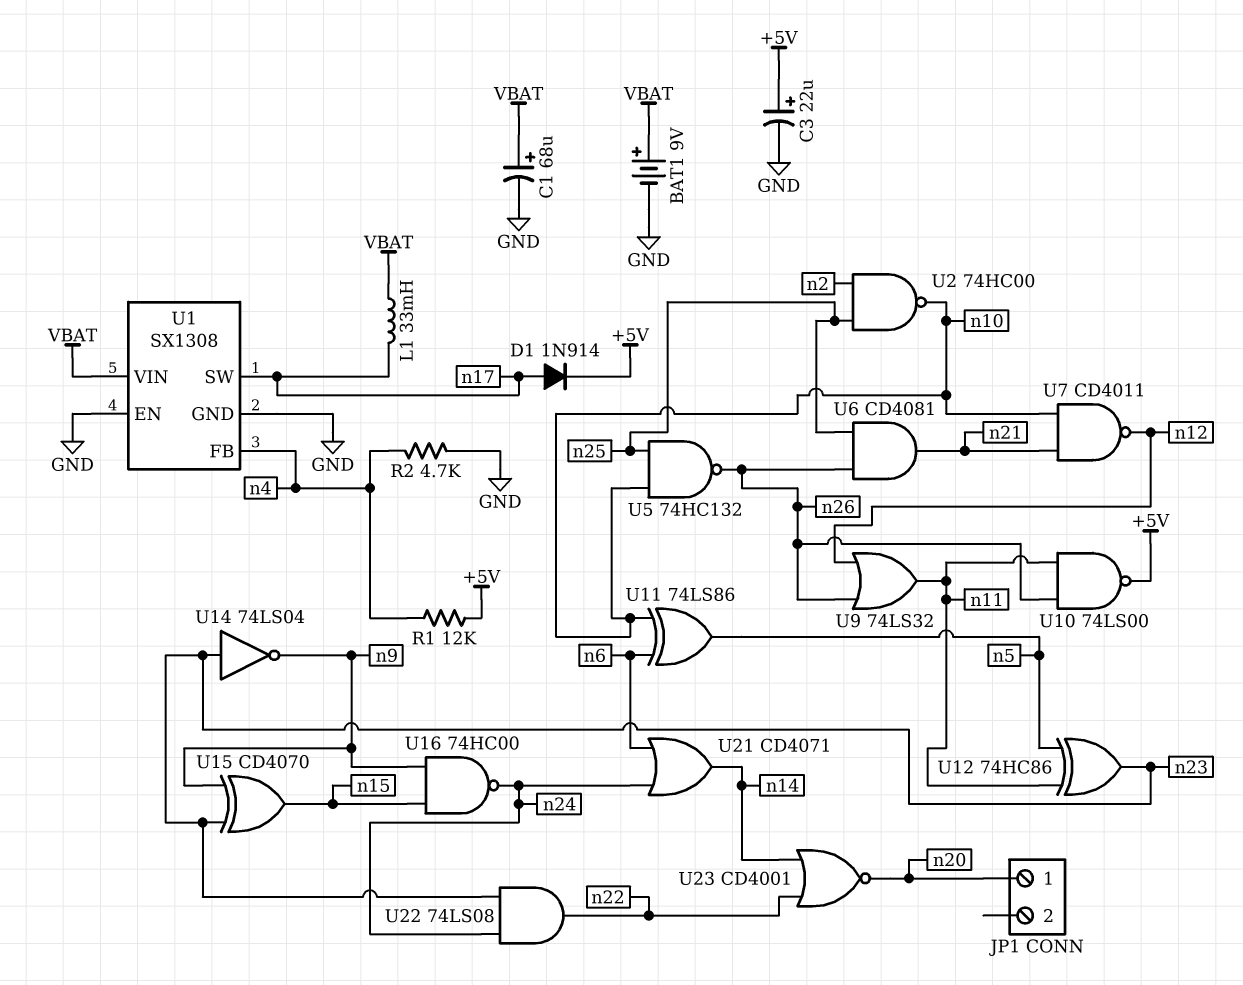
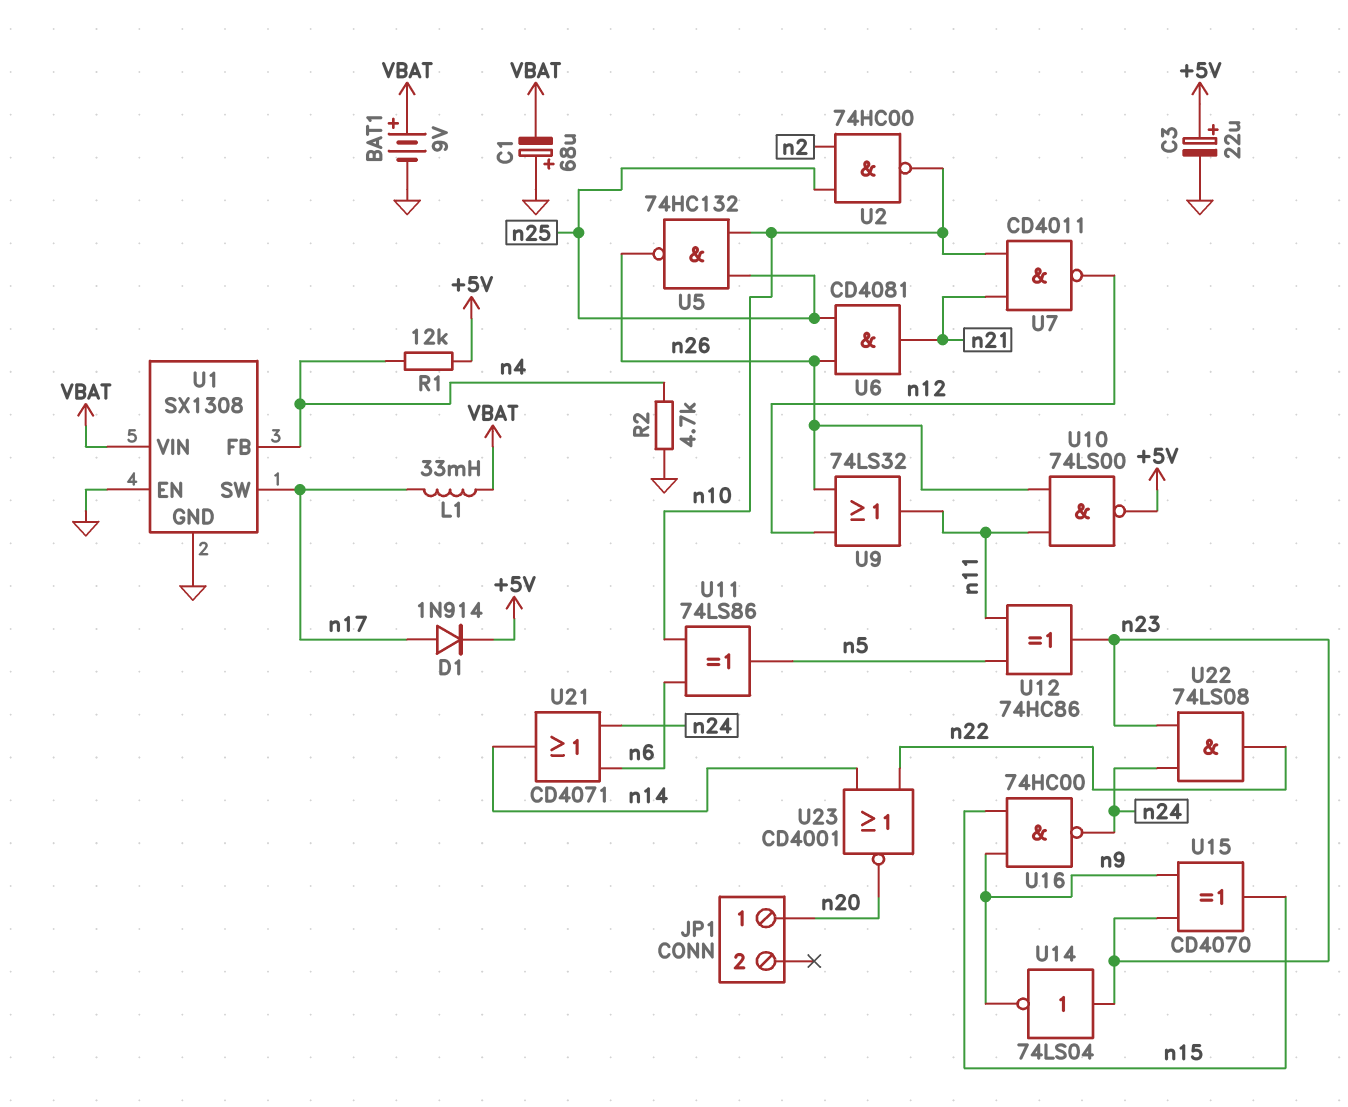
C1: 68uF (plus VBAT, minus GND) -> 68uF (plus GND, minus VBAT)

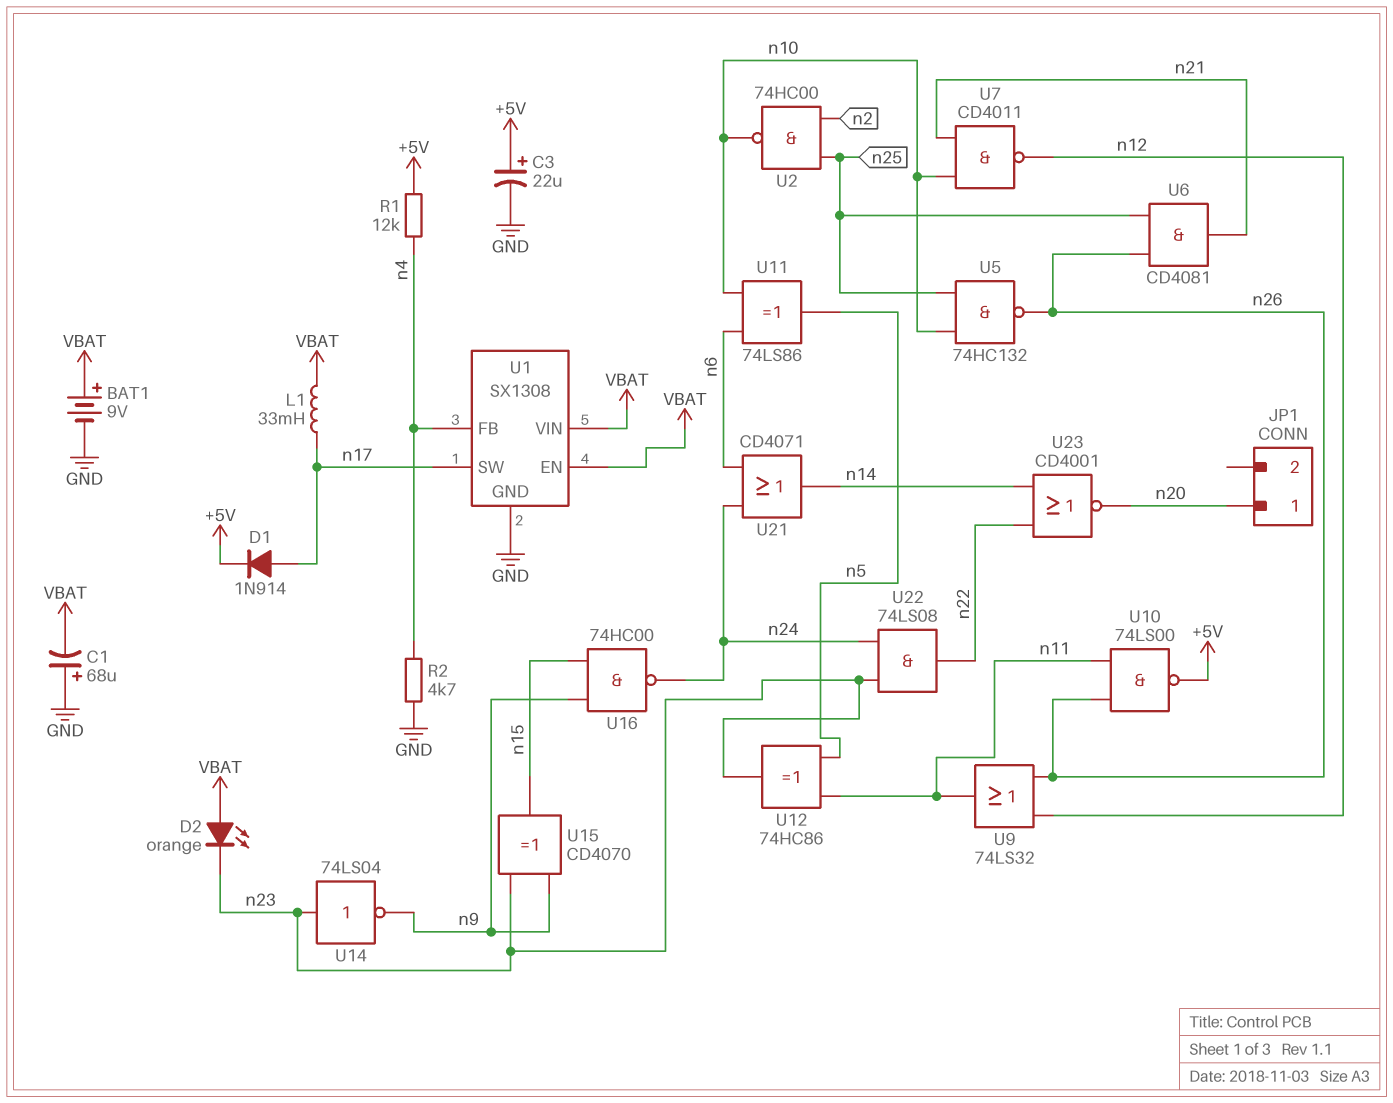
D2: none -> LED orange (A VBAT, K n23)
U1 pin EN: GND -> VBAT

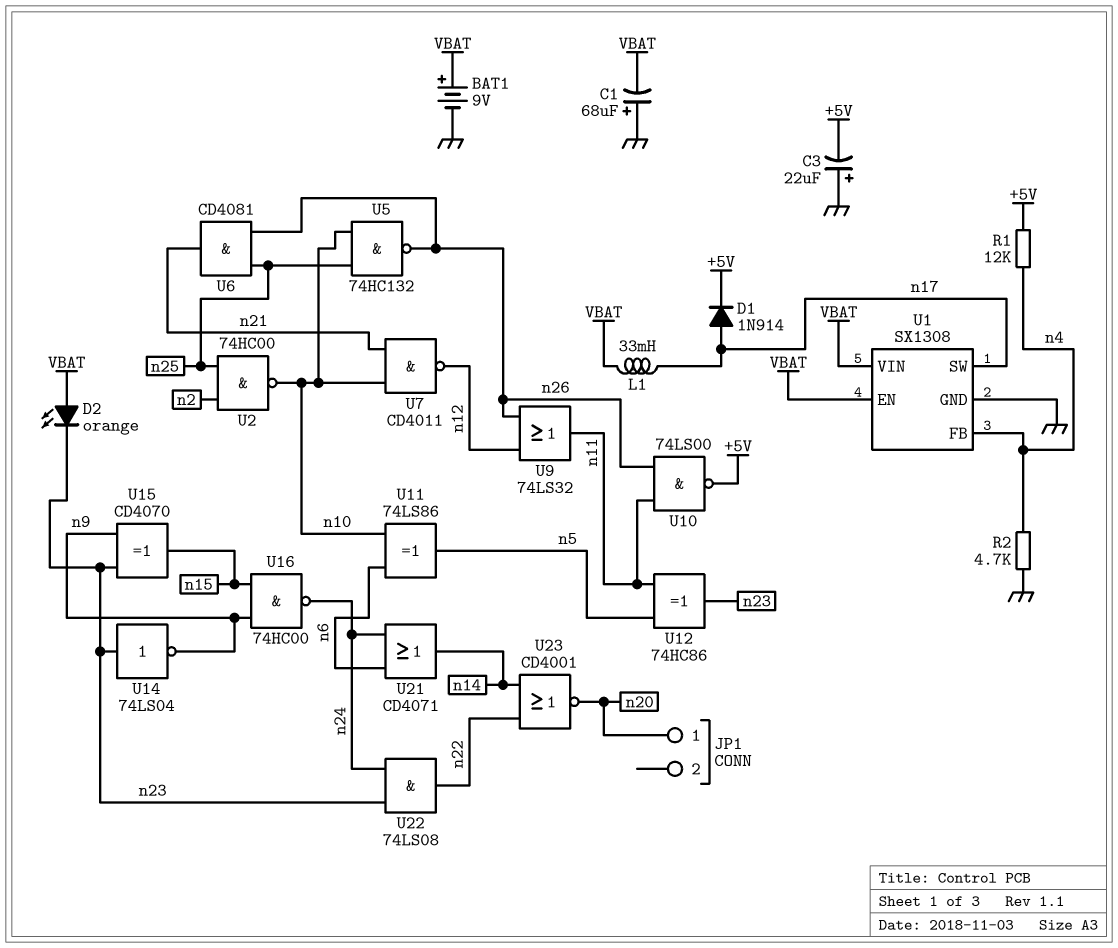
C3: 22uF (plus +5V, minus GND) -> 22uF (plus GND, minus +5V)

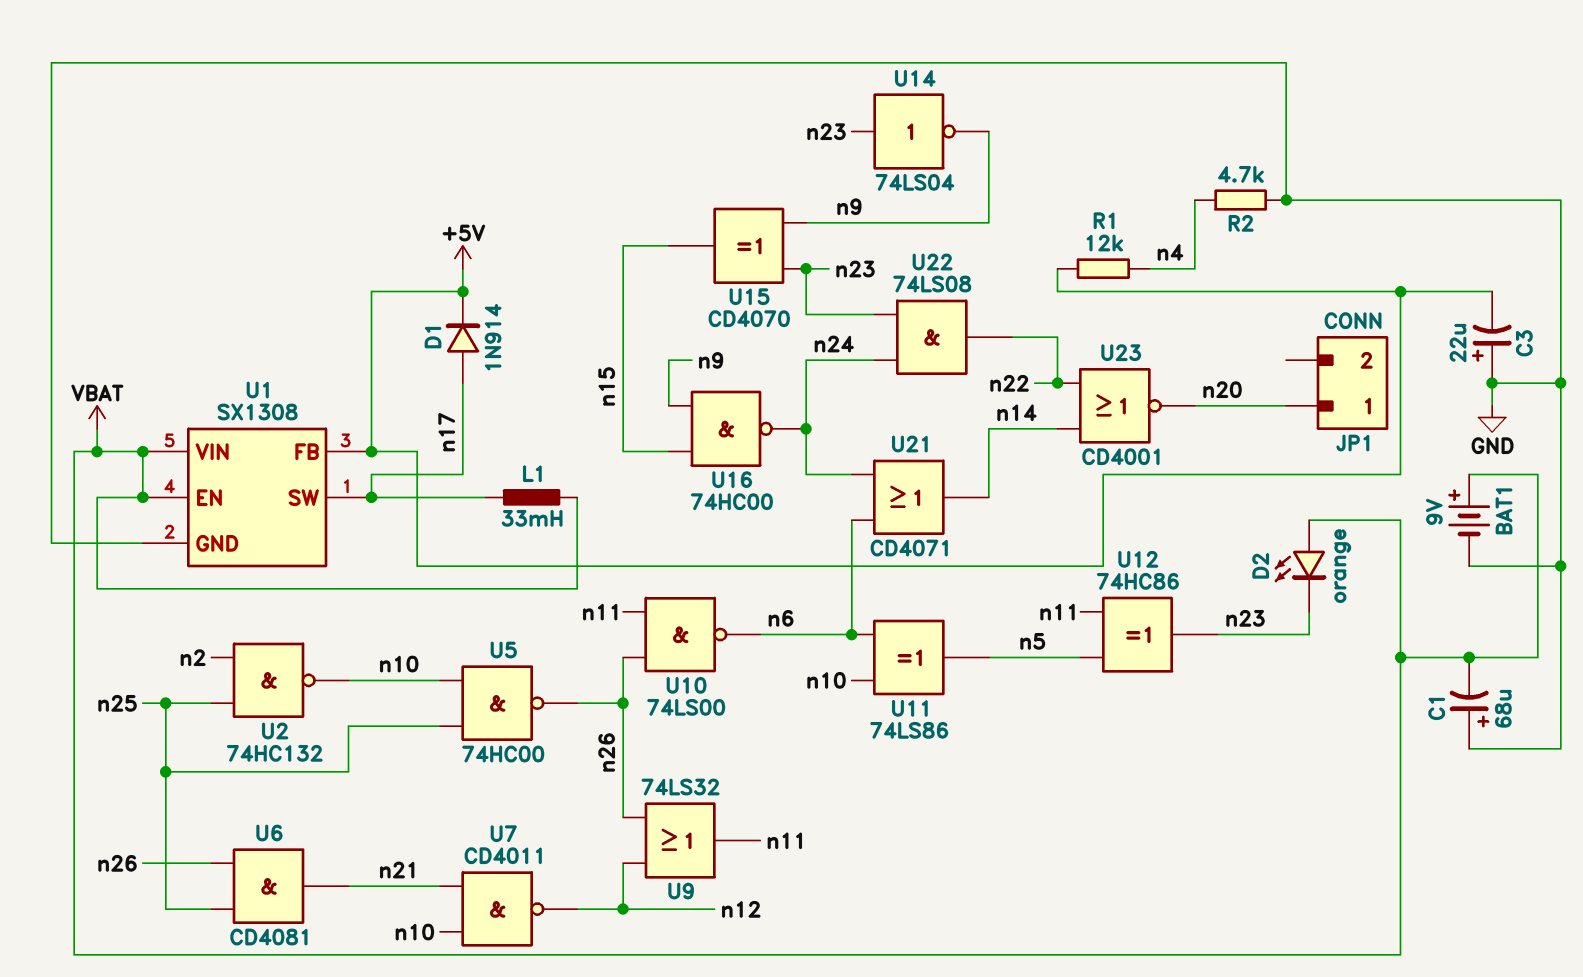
U1 pin FB: n4 -> +5V
U2: NAND 74HC00 (in n2, in n25, out n10) -> NAND 74HC132 (in n2, in n25, out n10)
U5: NAND 74HC132 (in n10, in n25, out n26) -> NAND 74HC00 (in n10, in n25, out n26)
U10: NAND 74LS00 (in n11, in n26, out +5V) -> NAND 74LS00 (in n11, in n26, out n6)

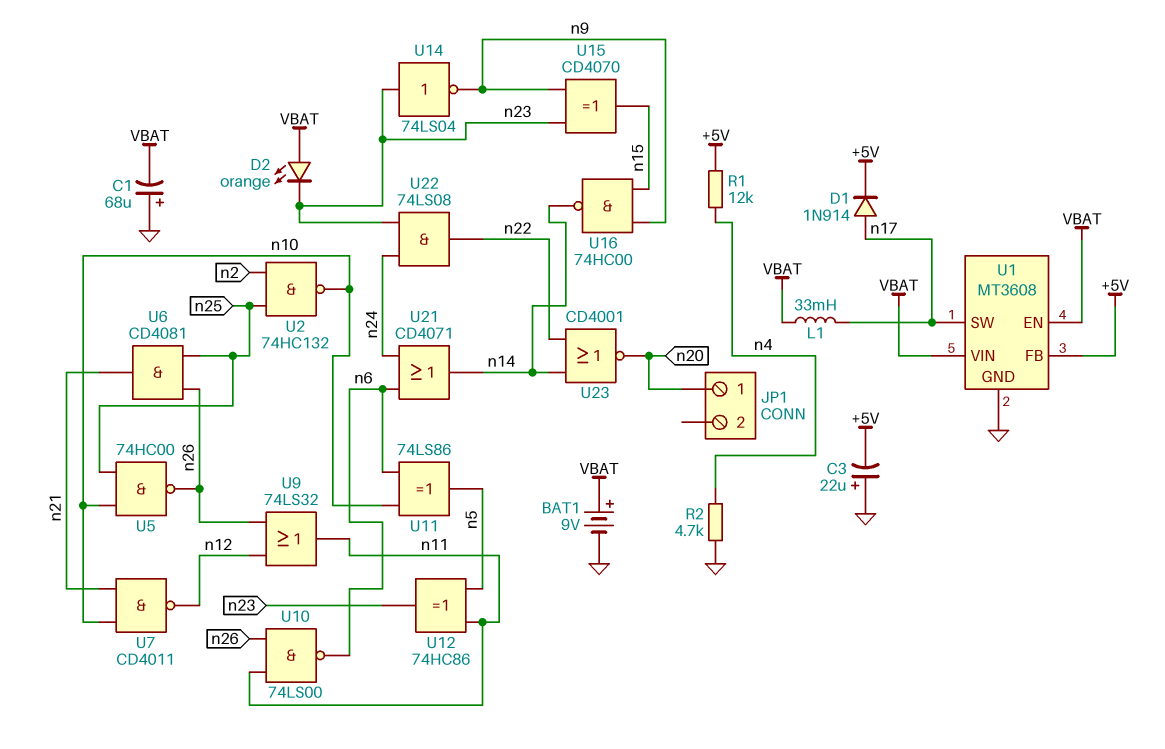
U1: SX1308 -> MT3608
U16: NAND 74HC00 (in n9, in n15, out n24) -> NAND 74HC00 (in n9, in n15, out n14)

